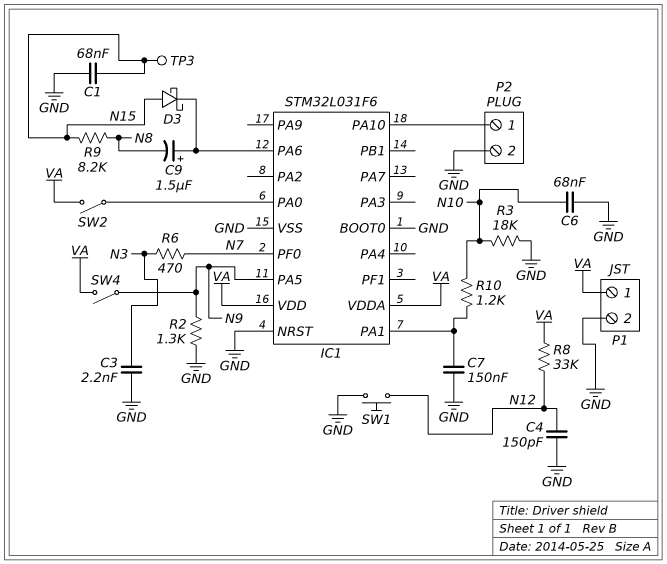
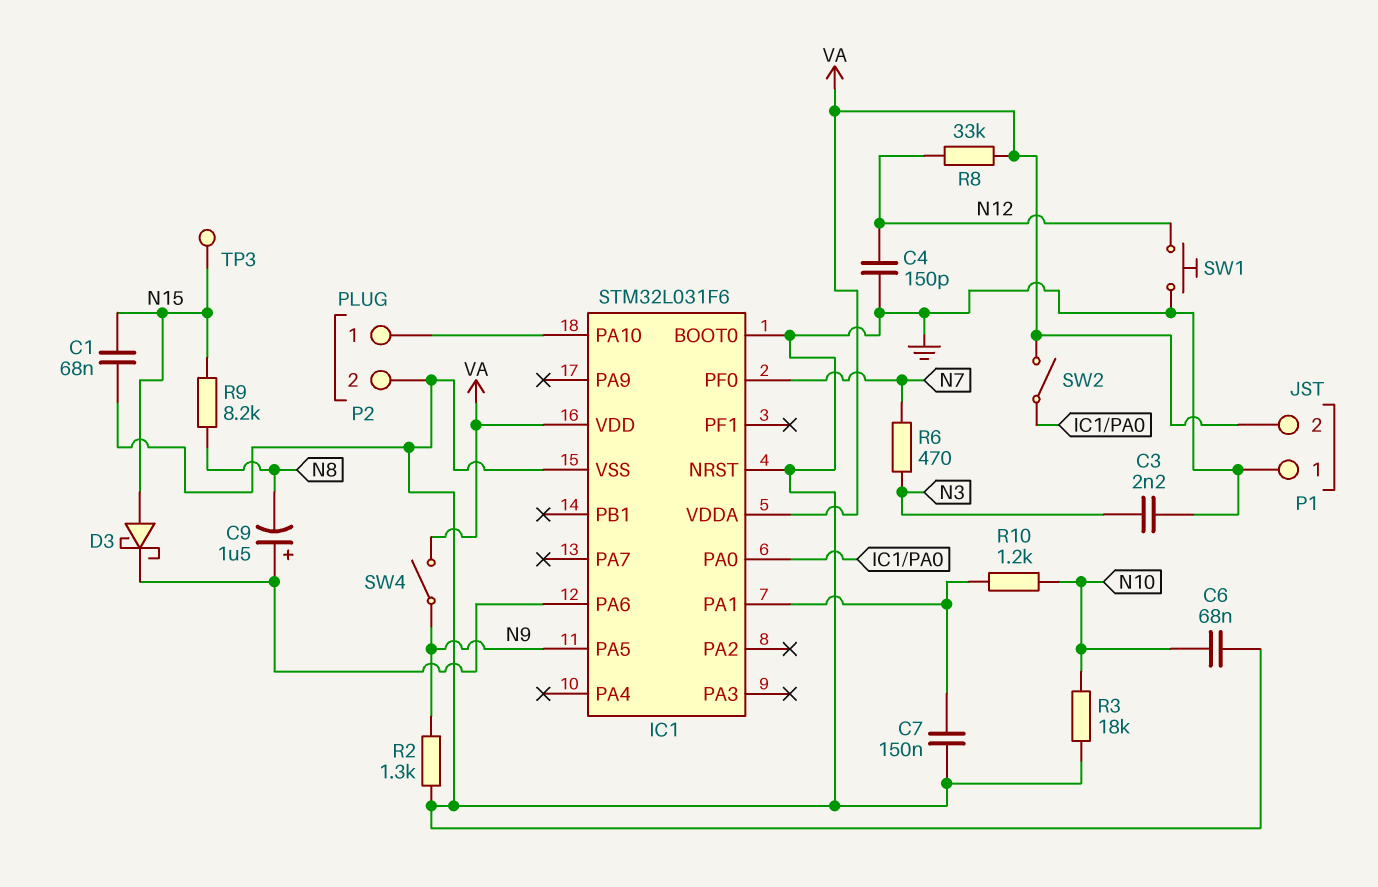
P1 pin 1: VA -> GND
P1 pin 2: GND -> VA

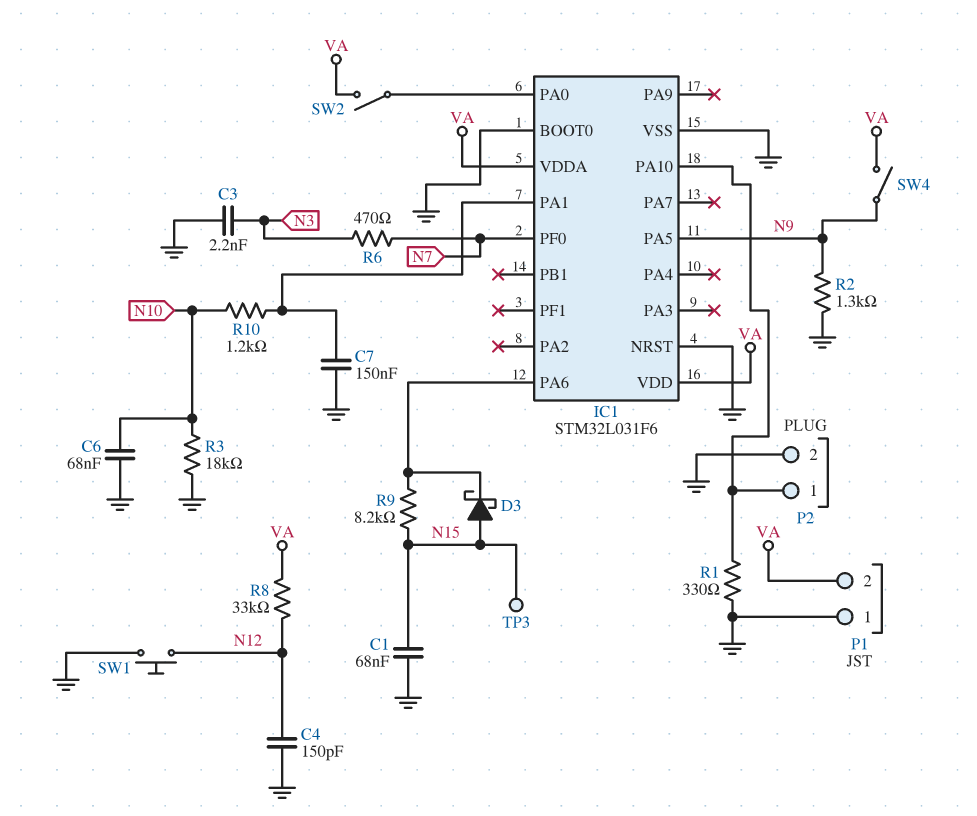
C9: 1.5uF (plus IC1/PA6, minus N8) -> none
R1: none -> 330 (GND, IC1/PA10)
R9: 8.2k (N8, N15) -> 8.2k (IC1/PA6, N15)

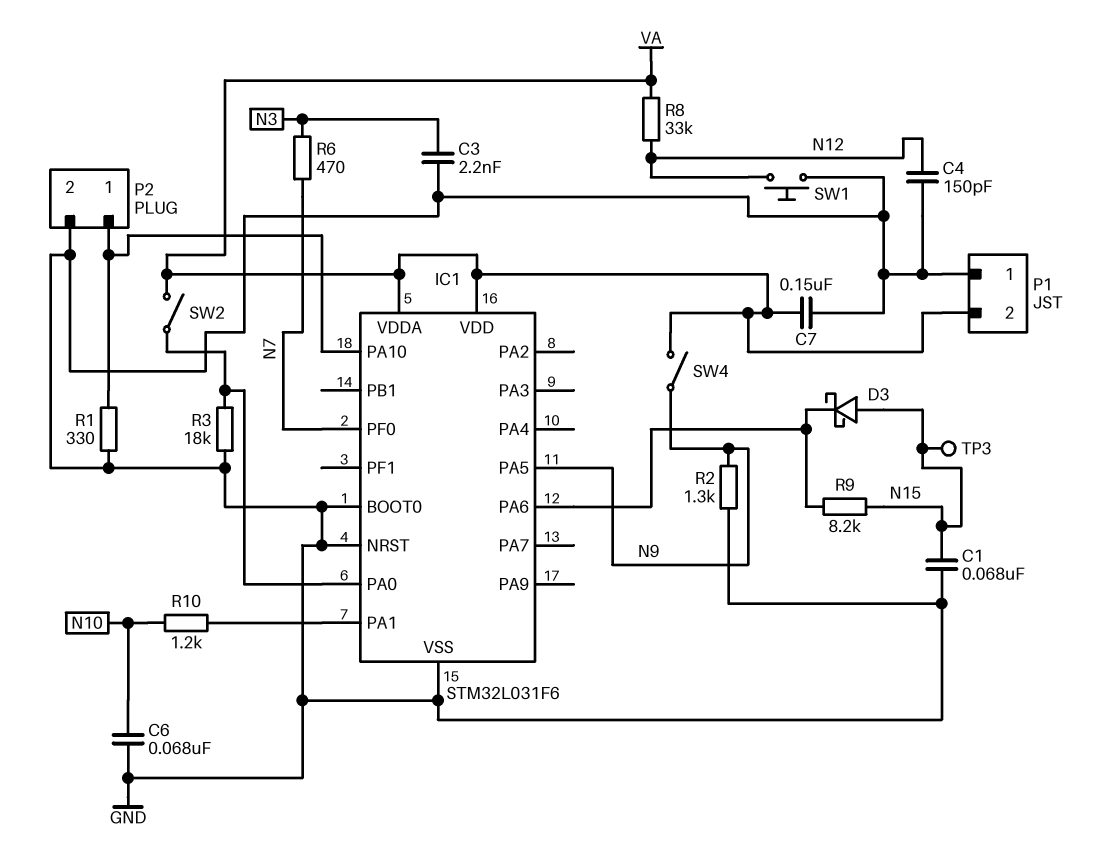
C7: 150nF (GND, IC1/PA1) -> 150nF (GND, VA)
R3: 18k (GND, N10) -> 18k (GND, IC1/PA0)

